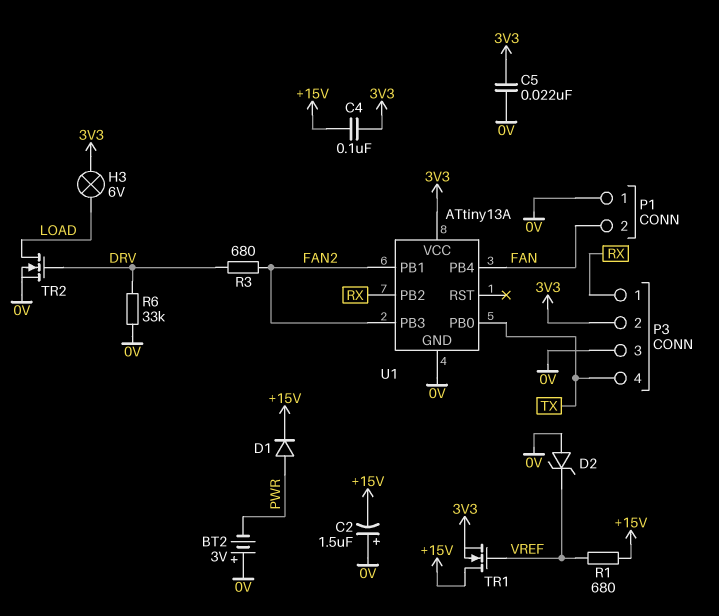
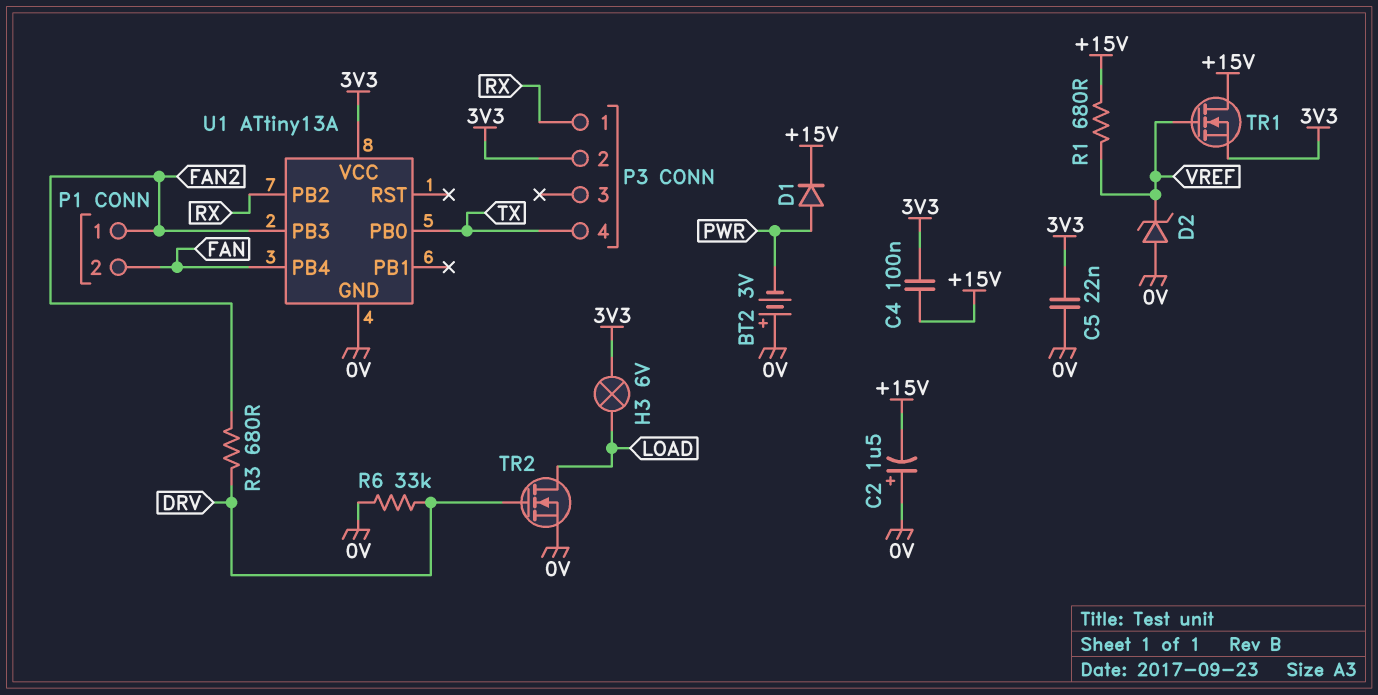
P1 pin 1: 0V -> FAN2
P3 pin 3: 0V -> none
U1 pin PB1: FAN2 -> none

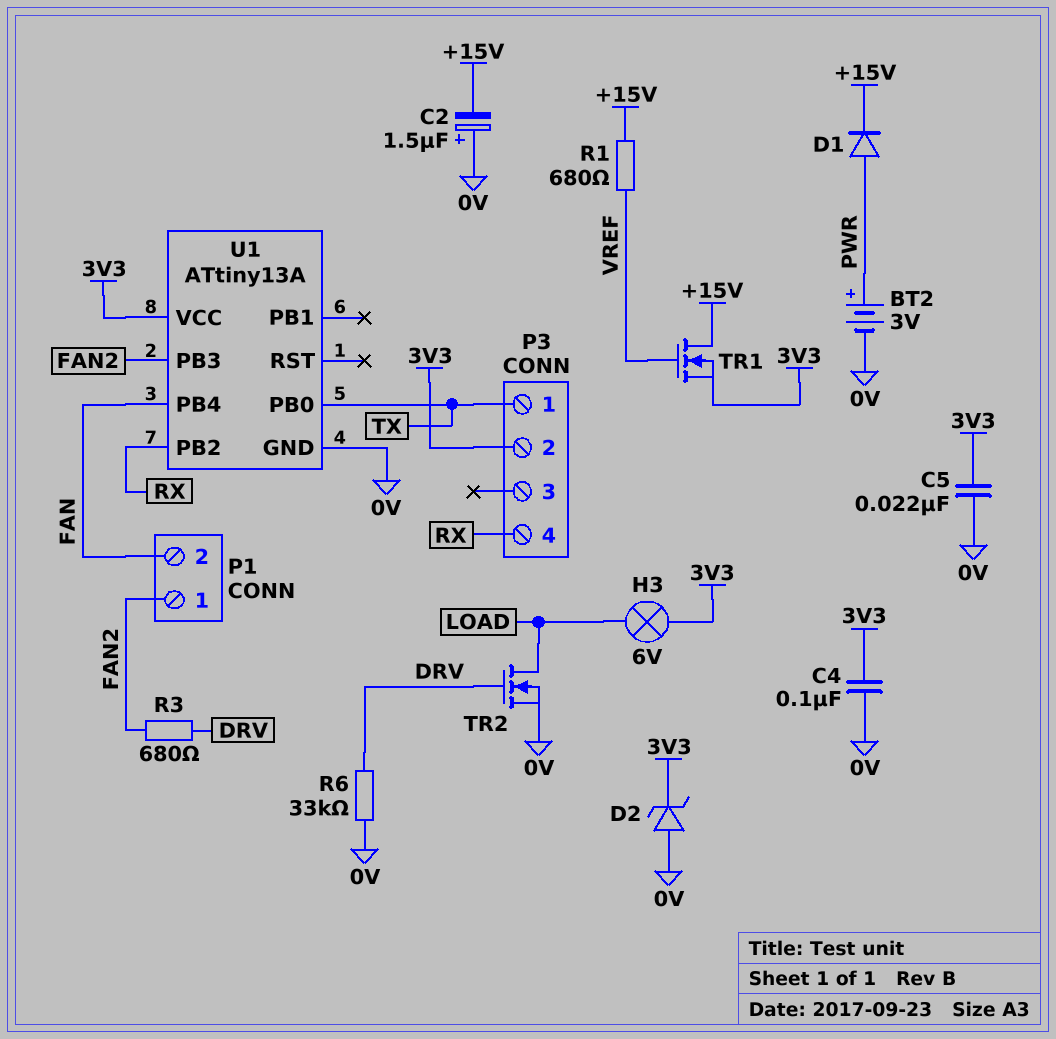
BT2: 3V (plus 0V, minus PWR) -> 3V (plus PWR, minus 0V)
C4: 100nF (+15V, 3V3) -> 100nF (0V, 3V3)
D2: zener (A 0V, K VREF) -> zener (A 0V, K 3V3)
P3 pin 1: RX -> TX
P3 pin 4: TX -> RX

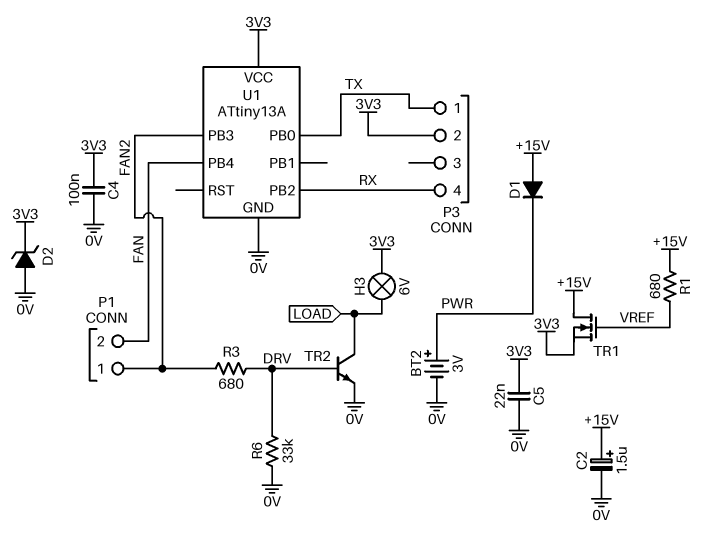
C2: 1.5uF (plus 0V, minus +15V) -> 1.5uF (plus +15V, minus 0V)
D1: diode (A PWR, K +15V) -> diode (A +15V, K PWR)
TR2: NMOS (G DRV, D LOAD, S 0V) -> NPN (B DRV, C LOAD, E 0V)

